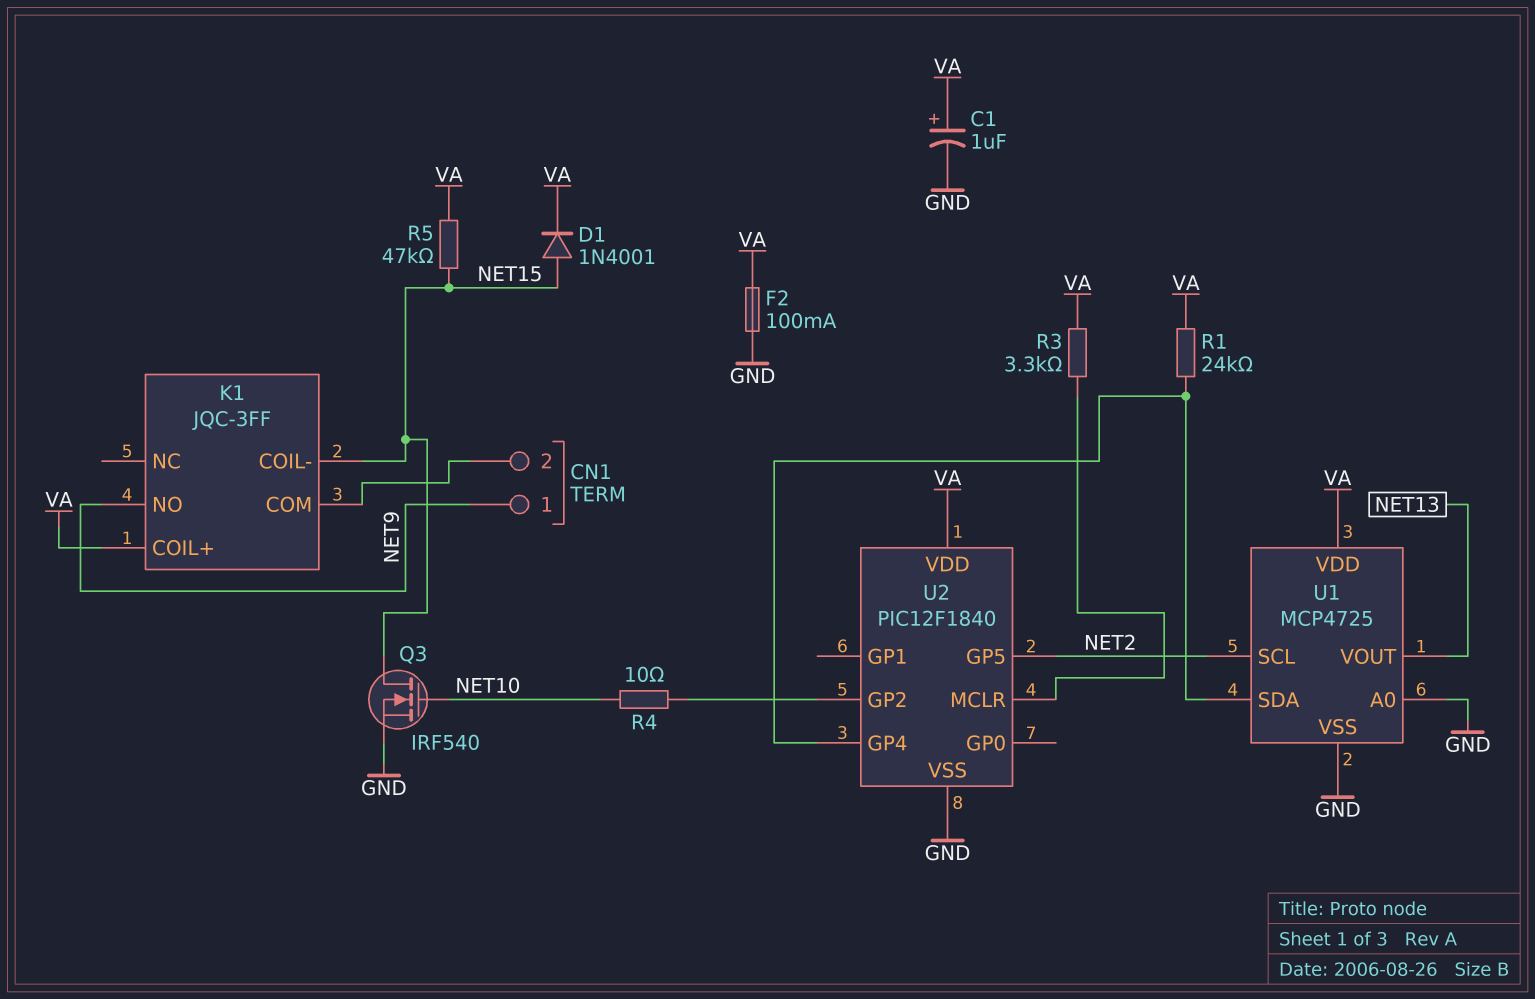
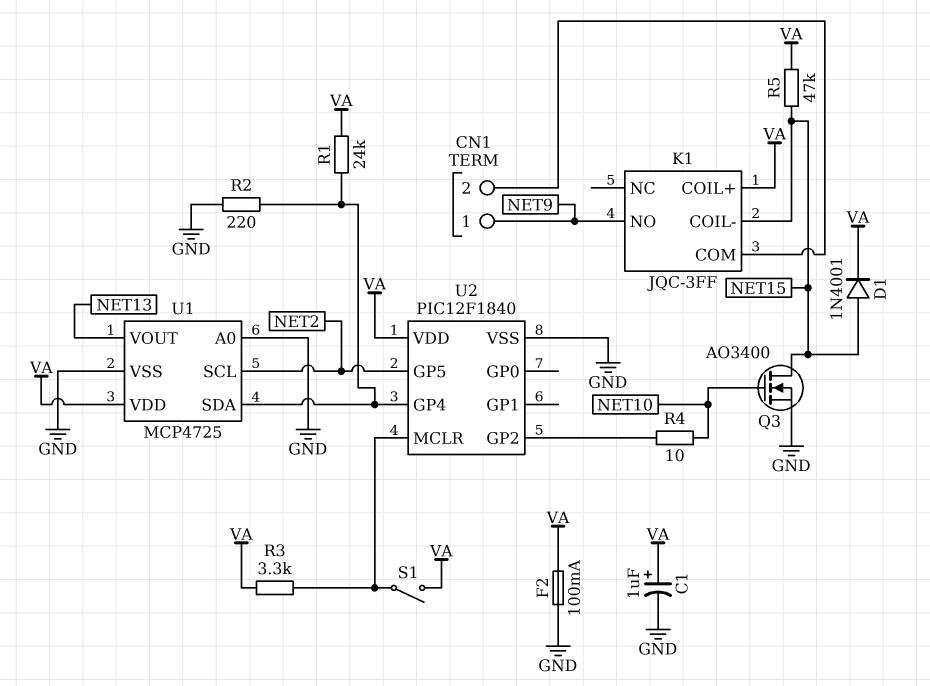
Q3: NMOS IRF540 (G NET10, D NET15, S GND) -> NMOS AO3400 (G NET10, D NET15, S GND)
R2: none -> 220 (GND, U1/SDA)
S1: none -> switch (U2/MCLR, VA)

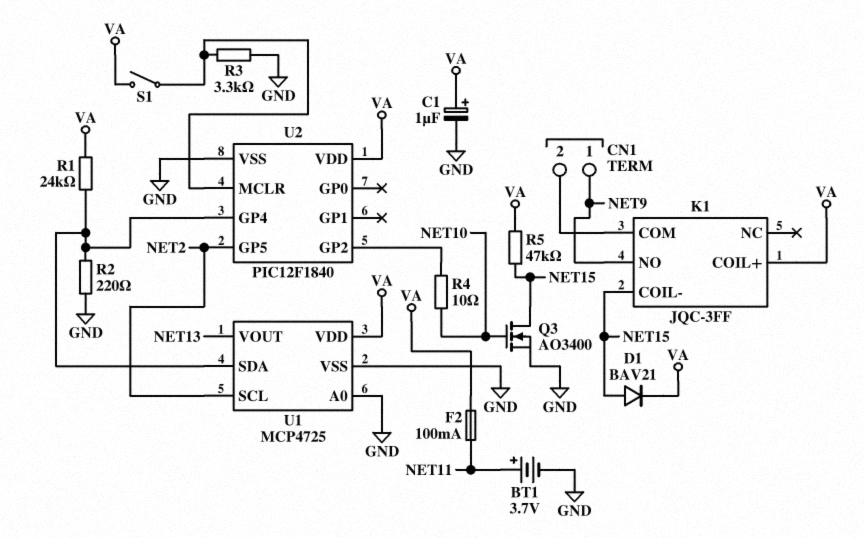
BT1: none -> 3.7V (plus NET11, minus GND)
D1: diode 1N4001 (A NET15, K VA) -> diode BAV21 (A NET15, K VA)
F2: 100mA (GND, VA) -> 100mA (NET11, VA)
R3: 3.3k (U2/MCLR, VA) -> 3.3k (GND, U2/MCLR)

